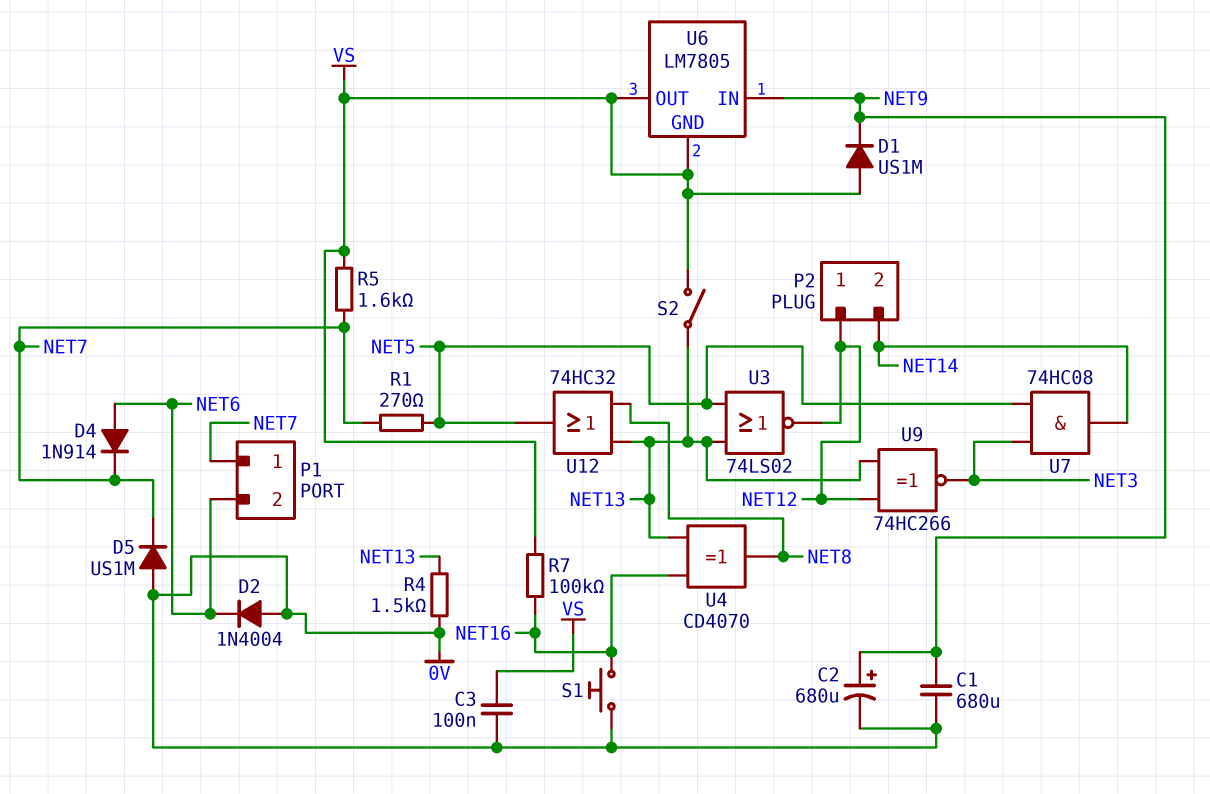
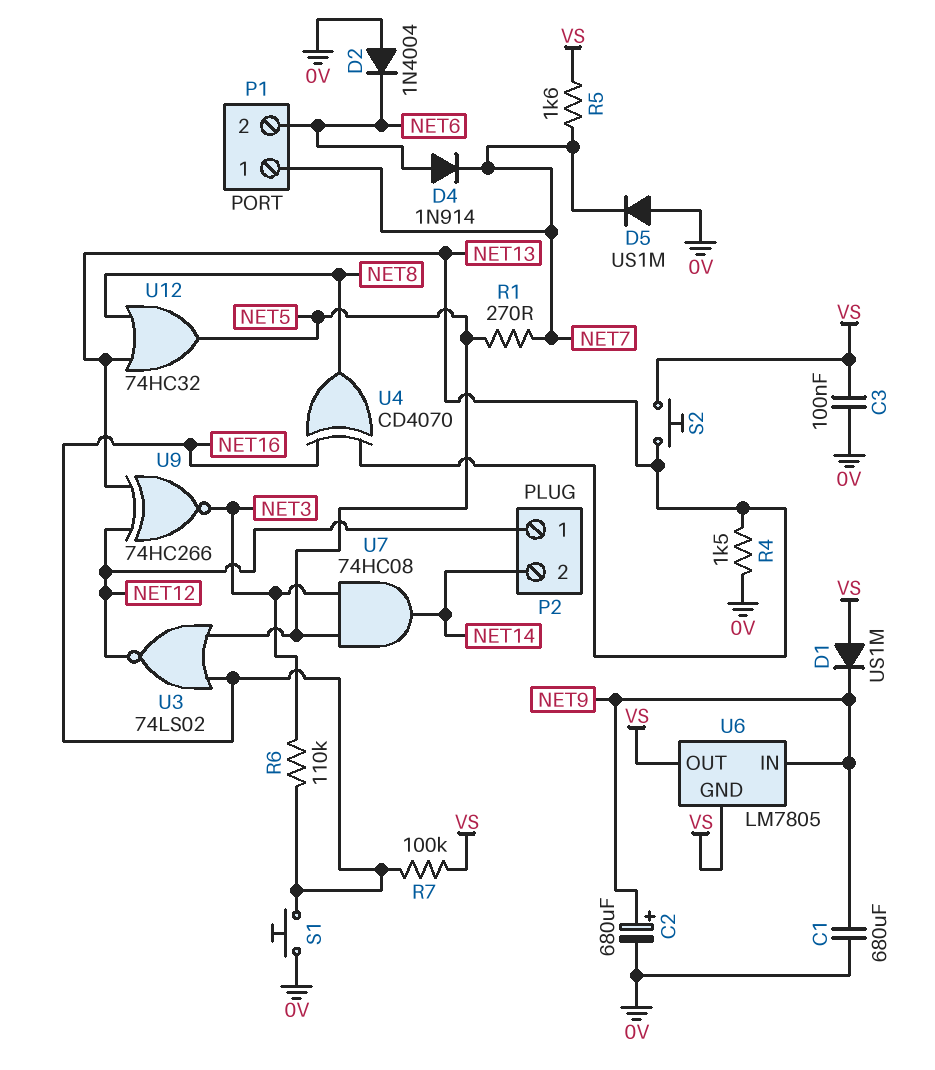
R6: none -> 110k (NET3, NET16)
S2: switch (NET13, VS) -> button (NET13, VS)
U3: NOR 74LS02 (in NET5, in NET13, out NET12) -> NOR 74LS02 (in NET5, in NET16, out NET12)

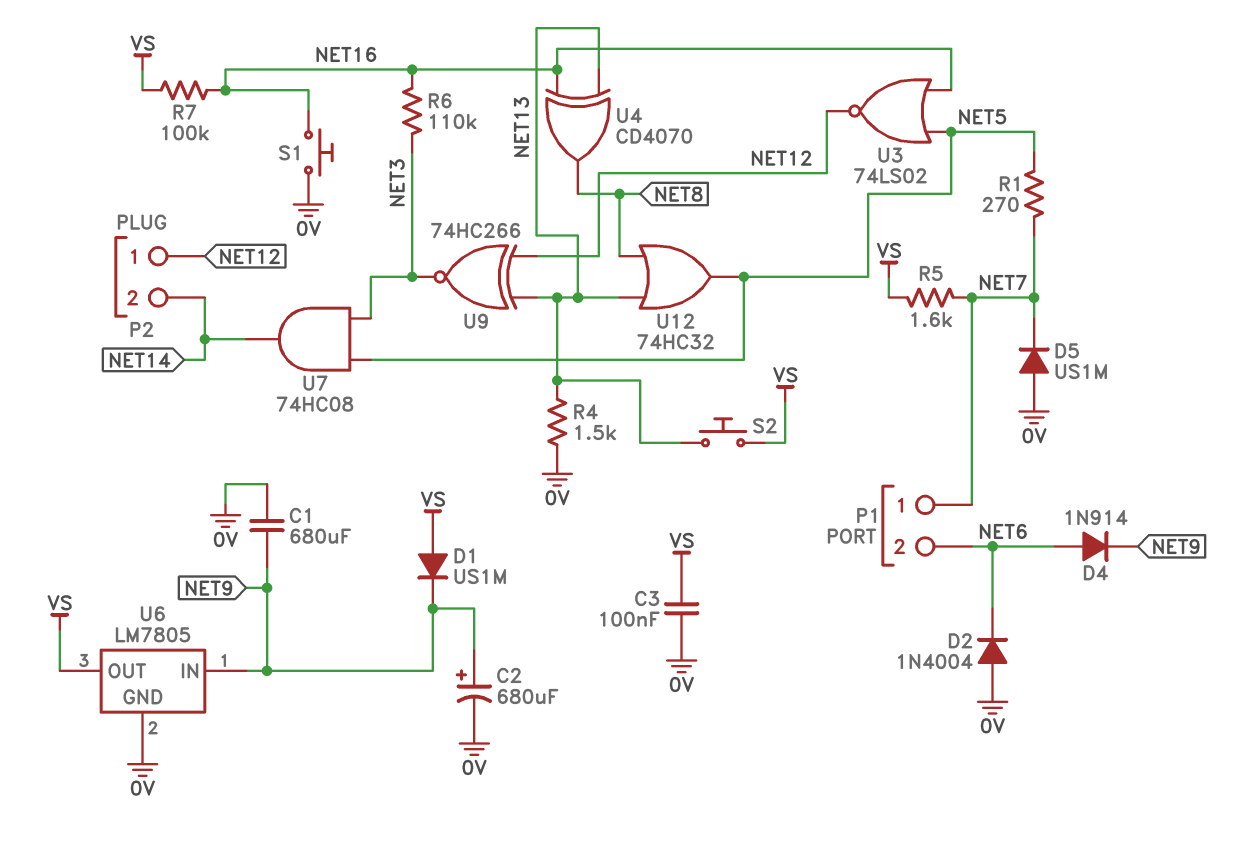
D4: diode 1N914 (A NET6, K NET7) -> diode 1N914 (A NET6, K NET9)
U6 pin GND: VS -> 0V

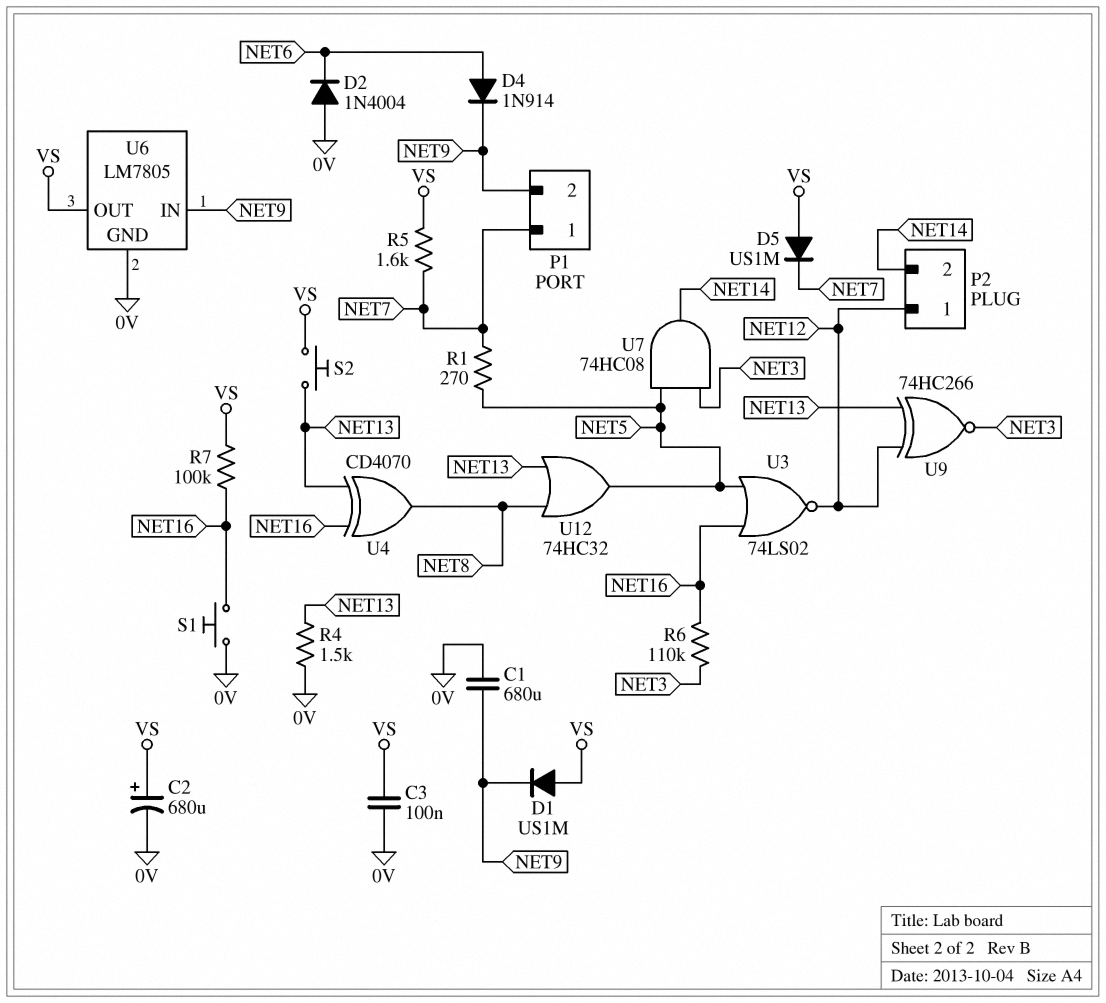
C2: 680uF (plus NET9, minus 0V) -> 680uF (plus VS, minus 0V)
D5: diode US1M (A 0V, K NET7) -> diode US1M (A VS, K NET7)
P1 pin 2: NET6 -> NET9

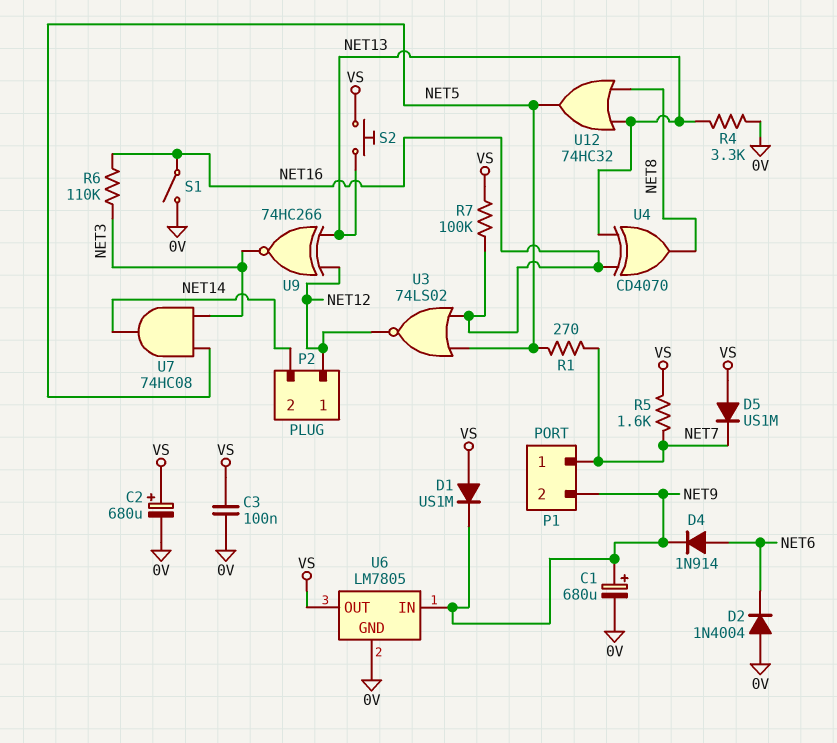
C1: 680uF (0V, NET9) -> 680uF (plus NET9, minus 0V)
R4: 1.5k (0V, NET13) -> 3.3k (0V, NET13)
S1: button (0V, NET16) -> switch (0V, NET16)

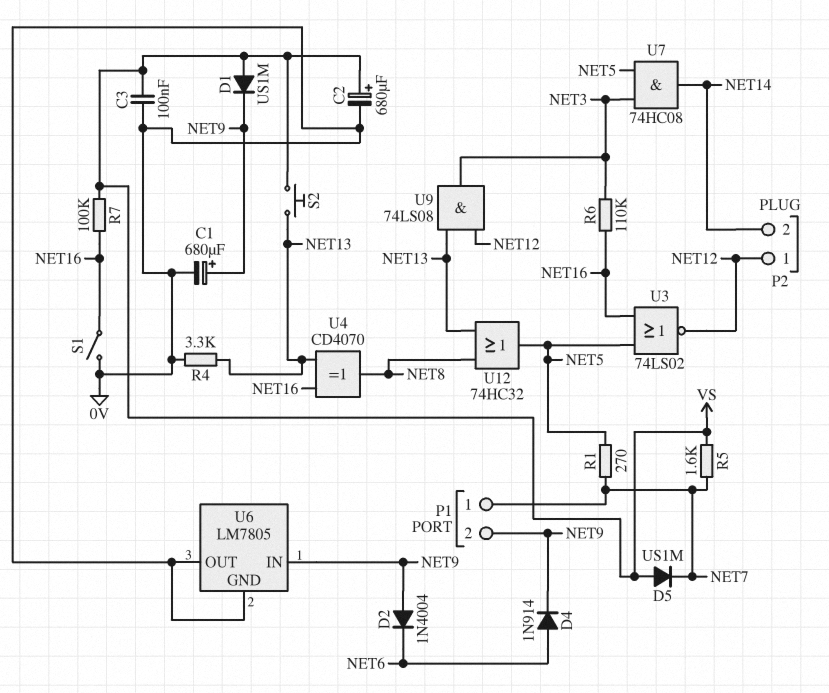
D2: diode 1N4004 (A 0V, K NET6) -> diode 1N4004 (A NET9, K NET6)
U6 pin OUT: VS -> 0V
U9: XNOR 74HC266 (in NET12, in NET13, out NET3) -> AND 74LS08 (in NET12, in NET13, out NET3)

